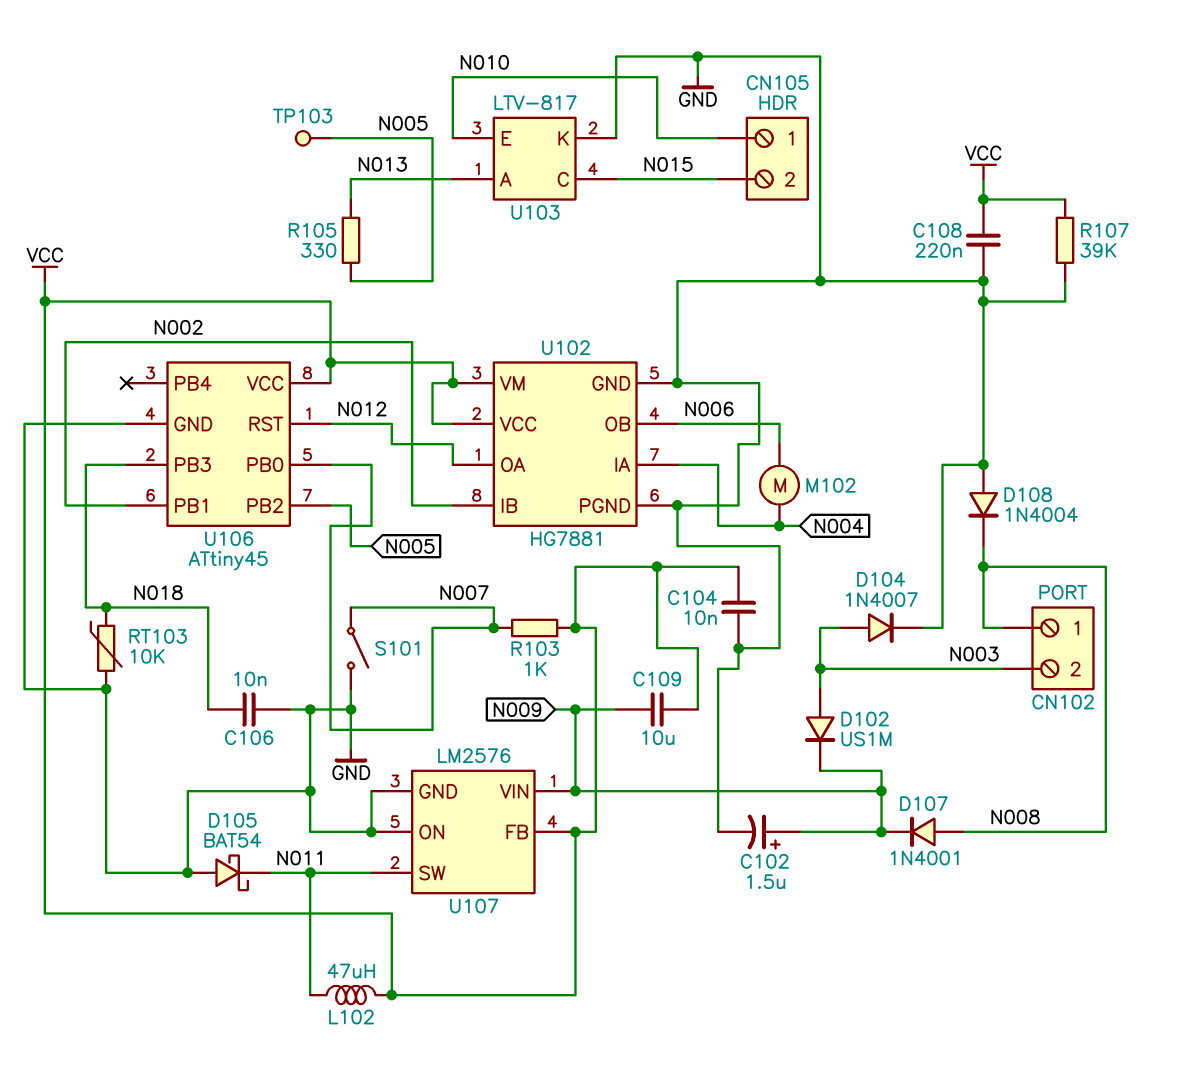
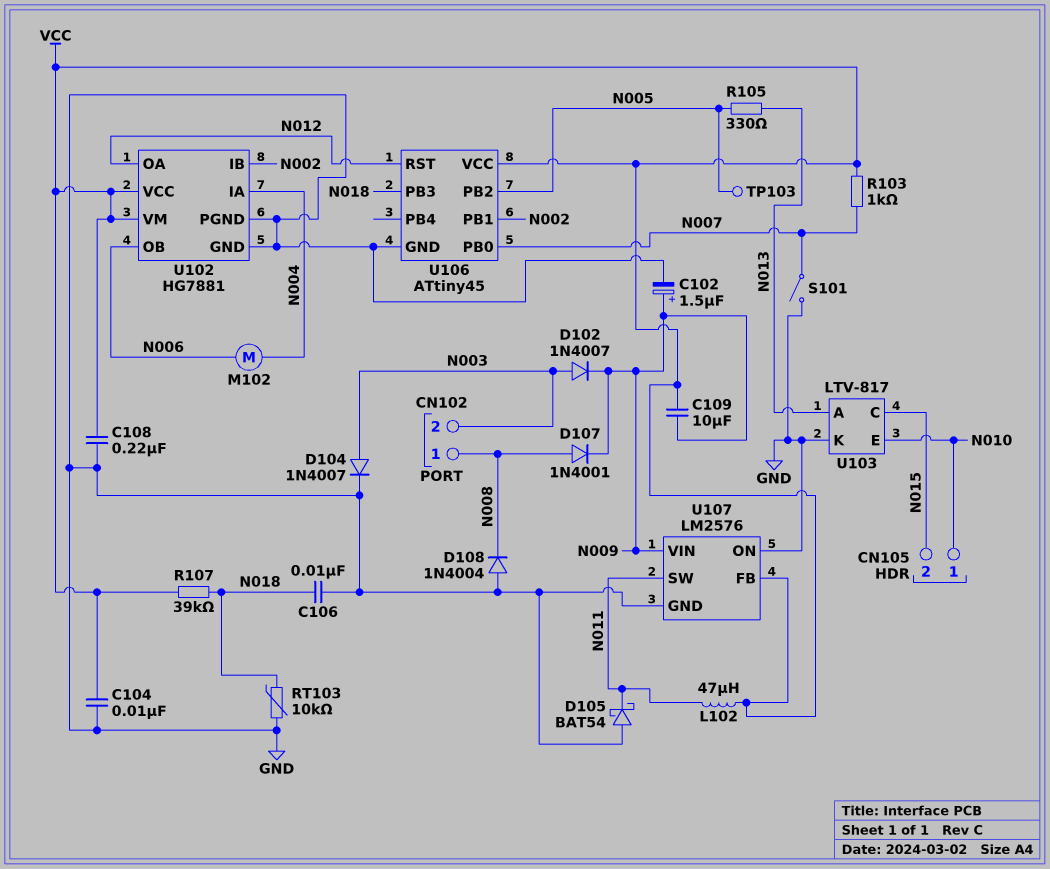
D102: diode US1M (A N003, K N009) -> diode 1N4007 (A N003, K N009)
R107: 39k (GND, VCC) -> 39k (N018, VCC)

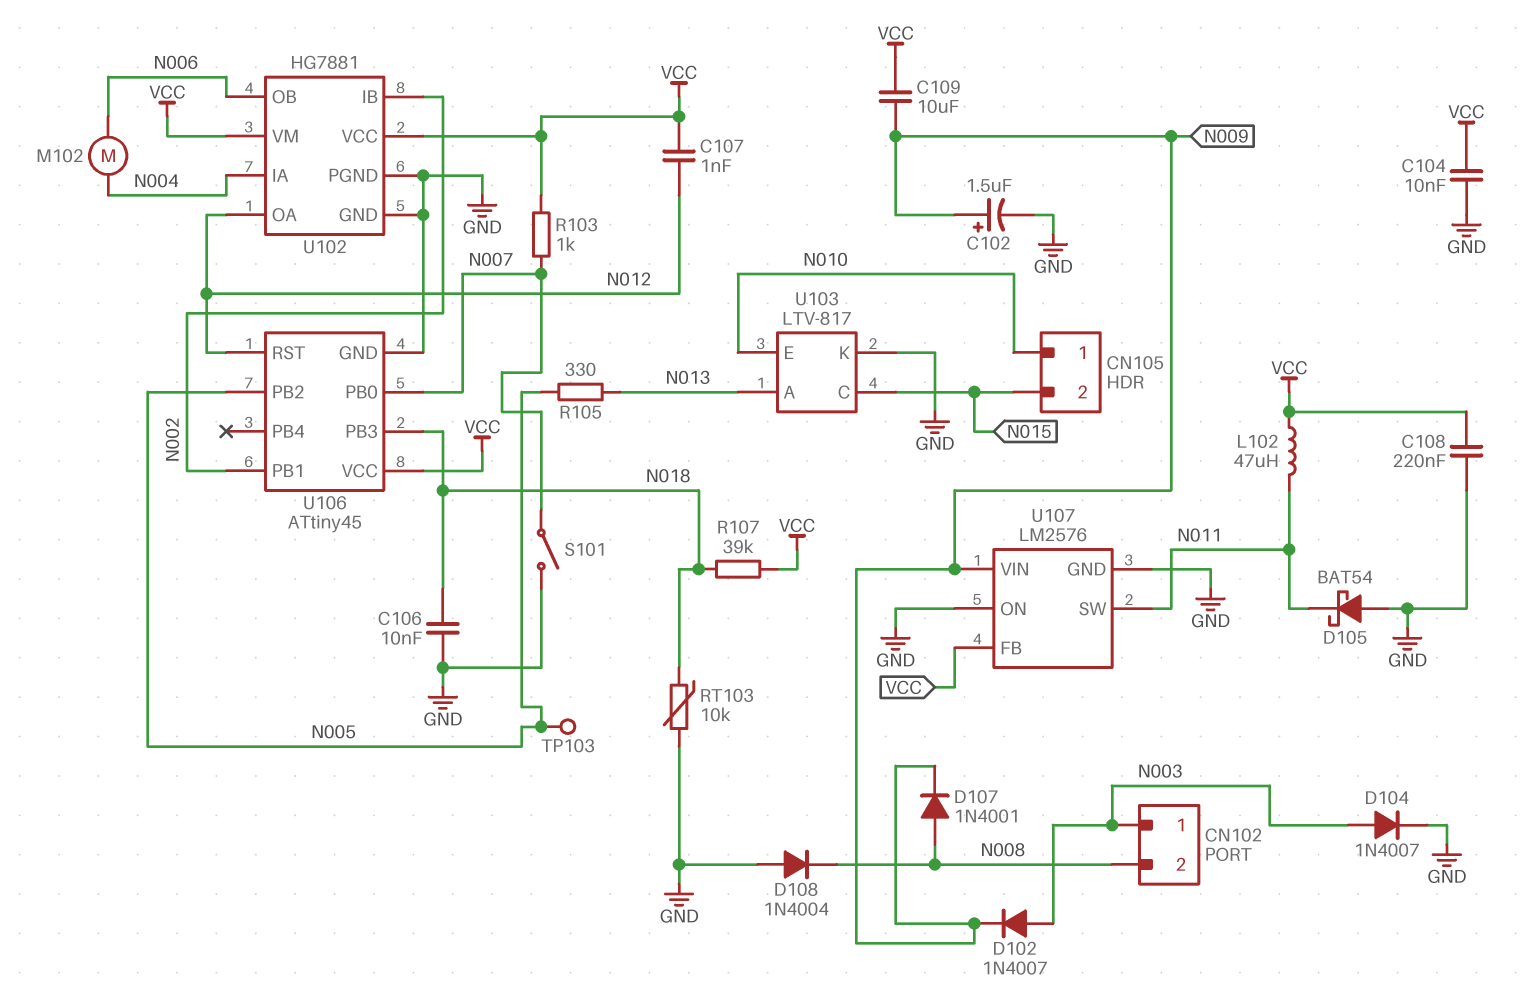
C107: none -> 1nF (N012, VCC)
CN102 pin 1: N008 -> N003
CN102 pin 2: N003 -> N008

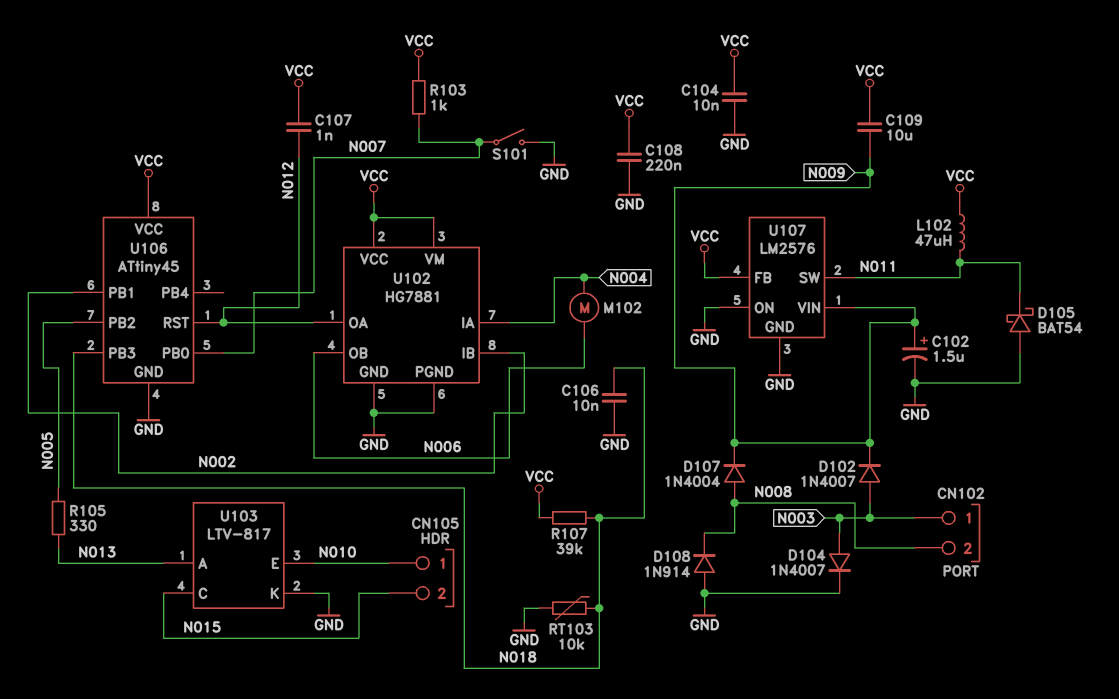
D107: diode 1N4001 (A N008, K N009) -> diode 1N4004 (A N008, K N009)
D108: diode 1N4004 (A GND, K N008) -> diode 1N914 (A GND, K N008)
TP103: test point (N005) -> none

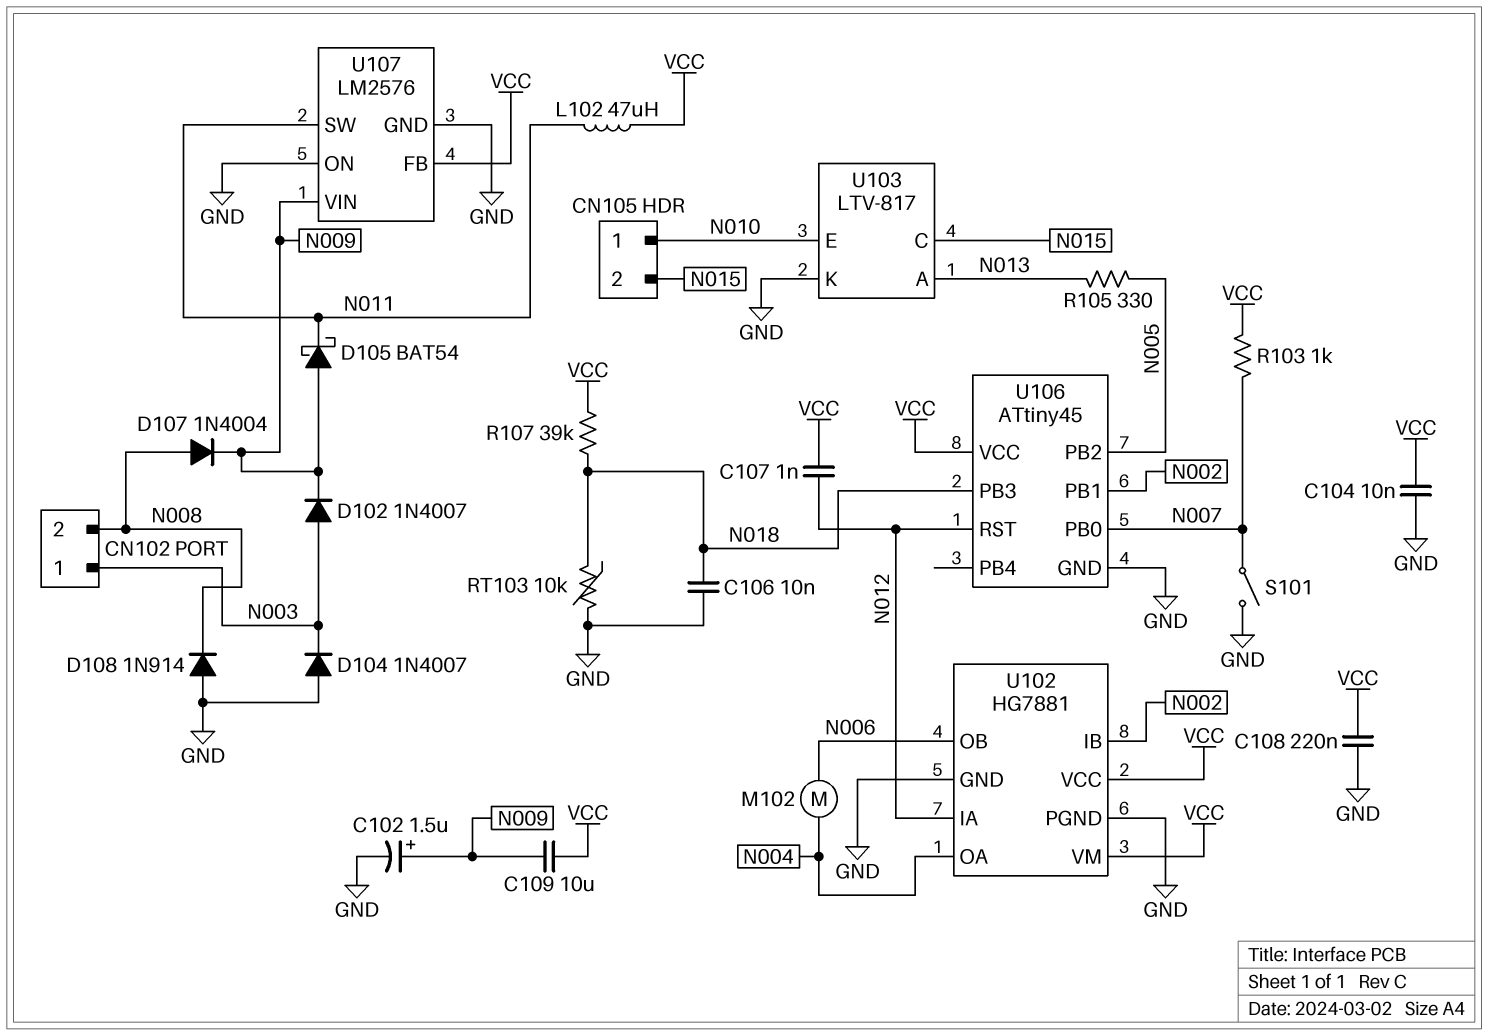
D104: diode 1N4007 (A N003, K GND) -> diode 1N4007 (A GND, K N003)
D105: schottky BAT54 (A GND, K N011) -> schottky BAT54 (A N009, K N011)
U102 pin IA: N004 -> N012
U102 pin OA: N012 -> N004

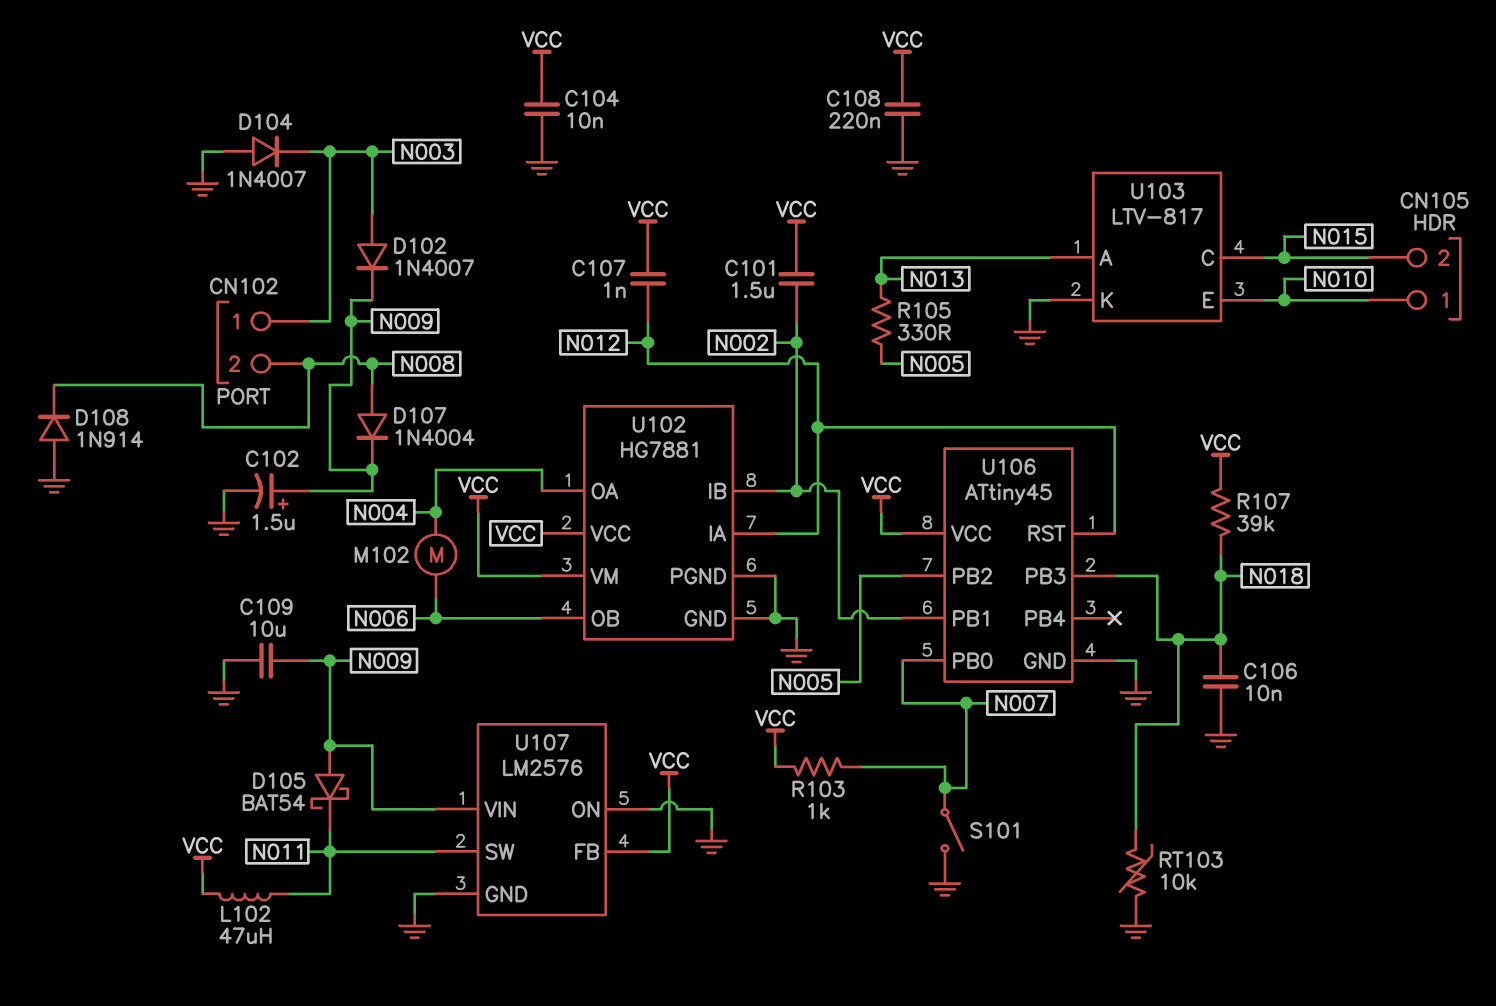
C101: none -> 1.5uF (N002, VCC)
C109: 10uF (N009, VCC) -> 10uF (GND, N009)

